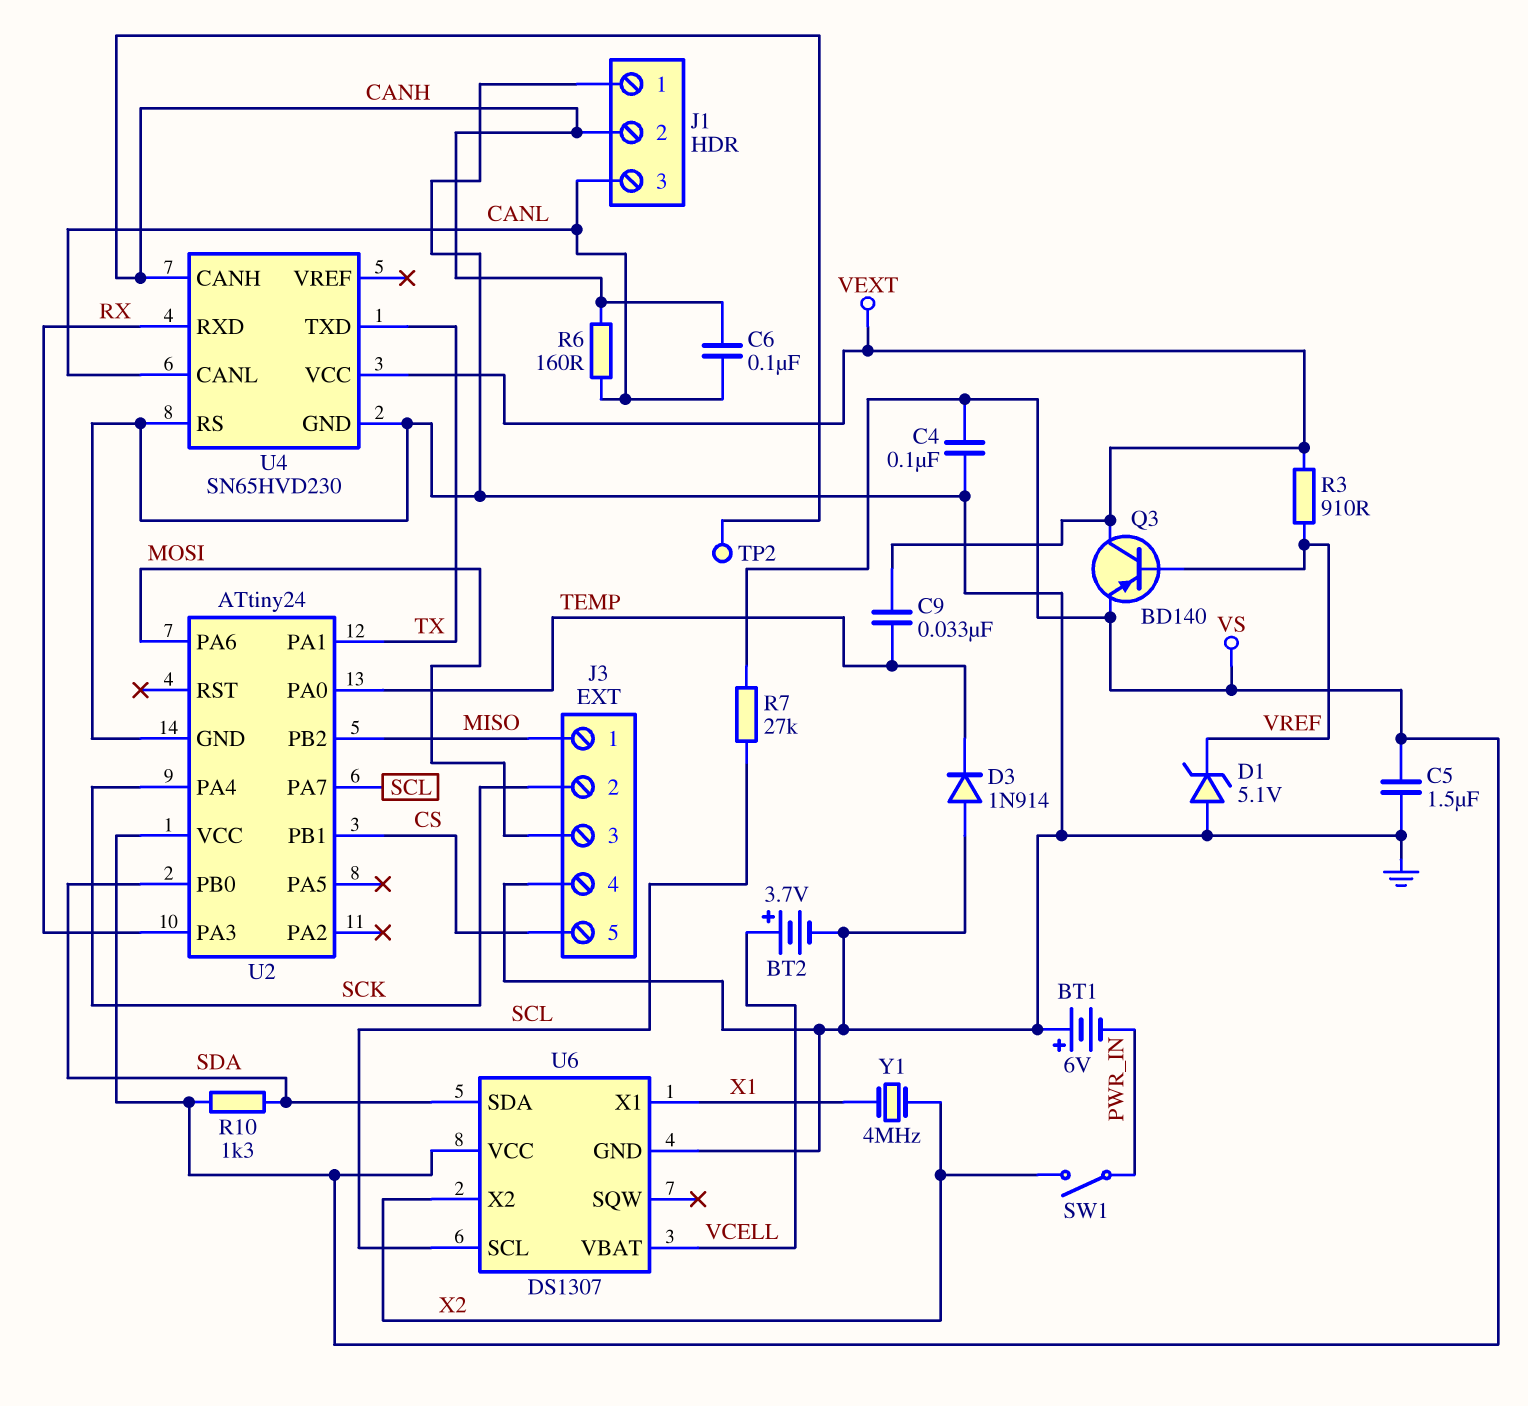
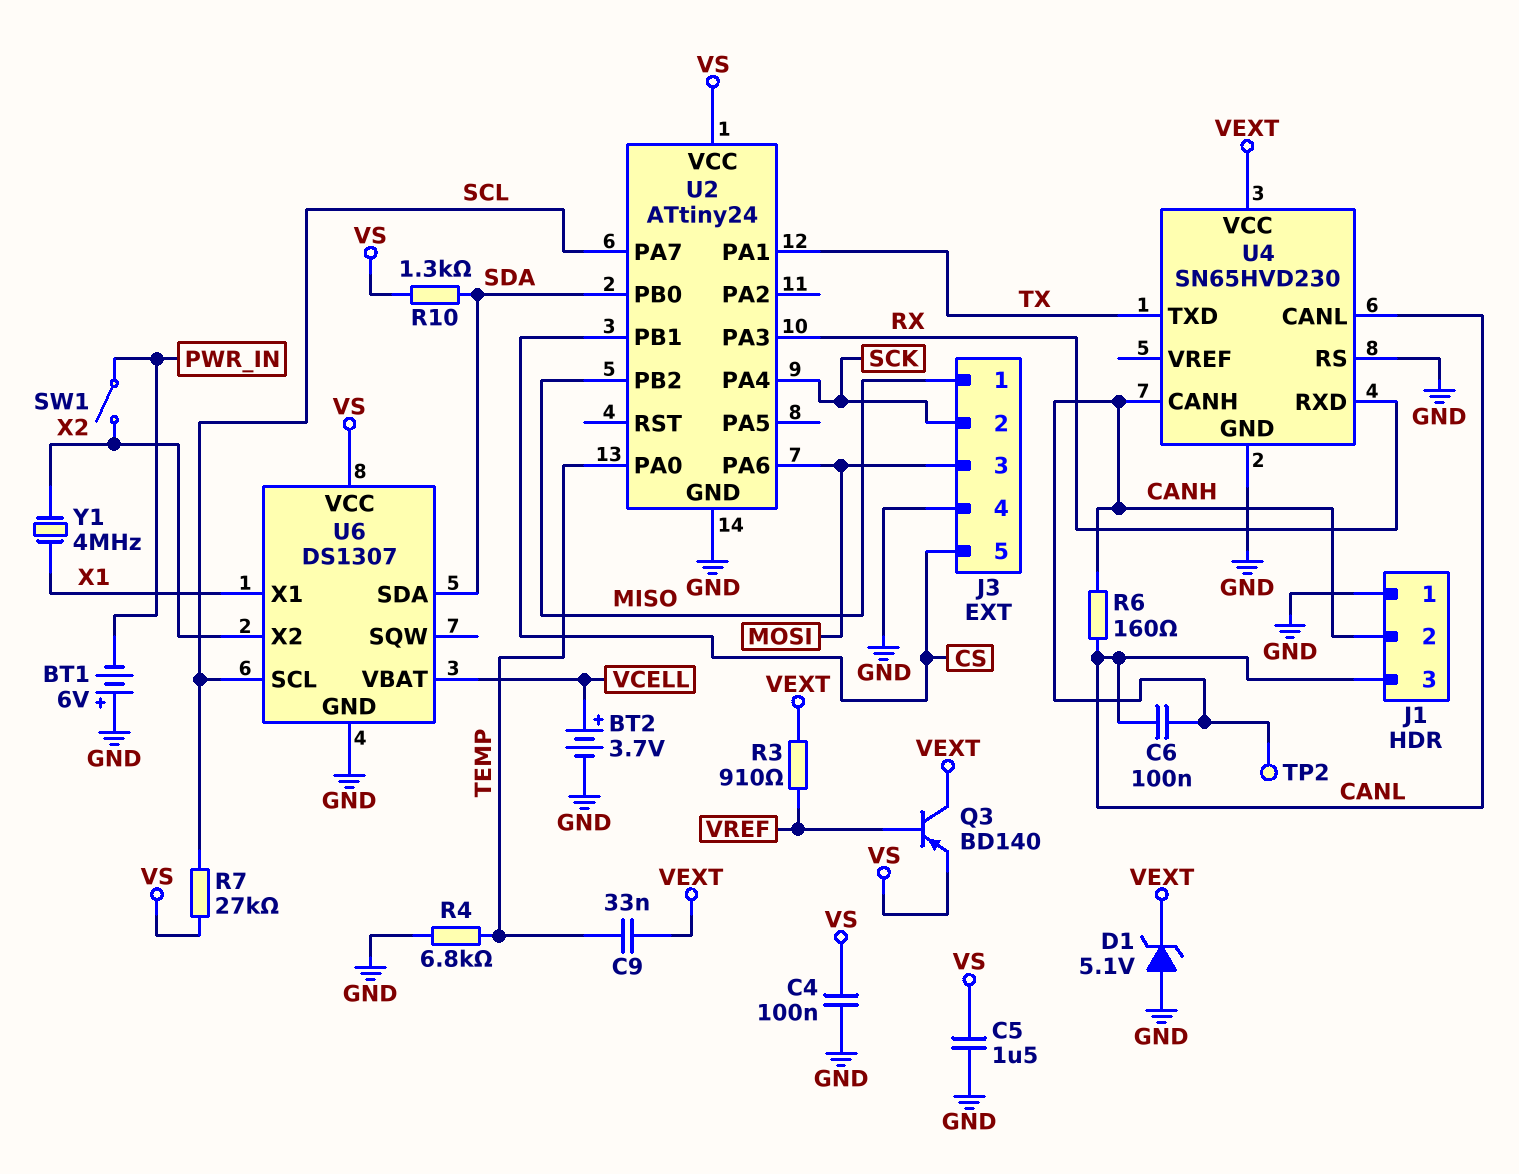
D1: zener 5.1V (A GND, K VREF) -> zener 5.1V (A GND, K VEXT)
D3: diode 1N914 (A GND, K TEMP) -> none
R4: none -> 6.8k (GND, TEMP)

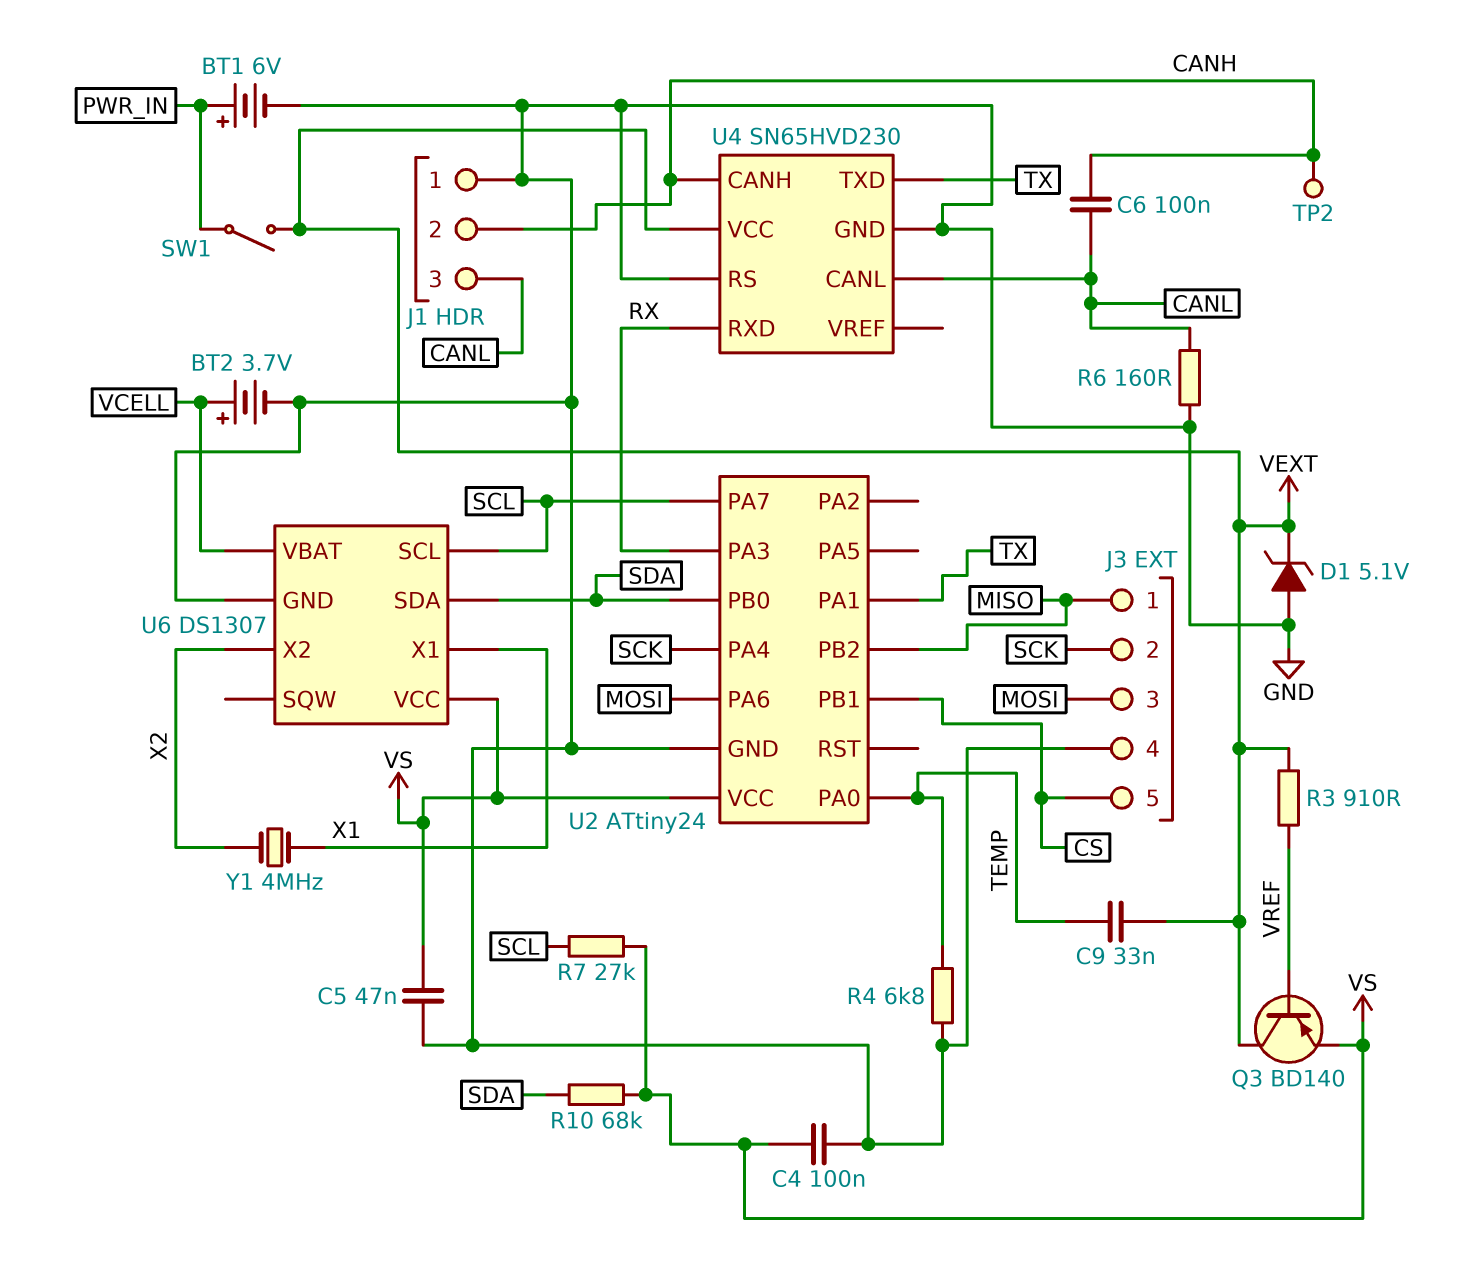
BT1: 6V (plus GND, minus PWR_IN) -> 6V (plus PWR_IN, minus GND)
C5: 1.5uF (GND, VS) -> 47nF (GND, VS)
R6: 160 (CANH, CANL) -> 160 (CANL, GND)
R10: 1.3k (SDA, VS) -> 68k (SDA, VS)
SW1: switch (PWR_IN, X2) -> switch (PWR_IN, VEXT)

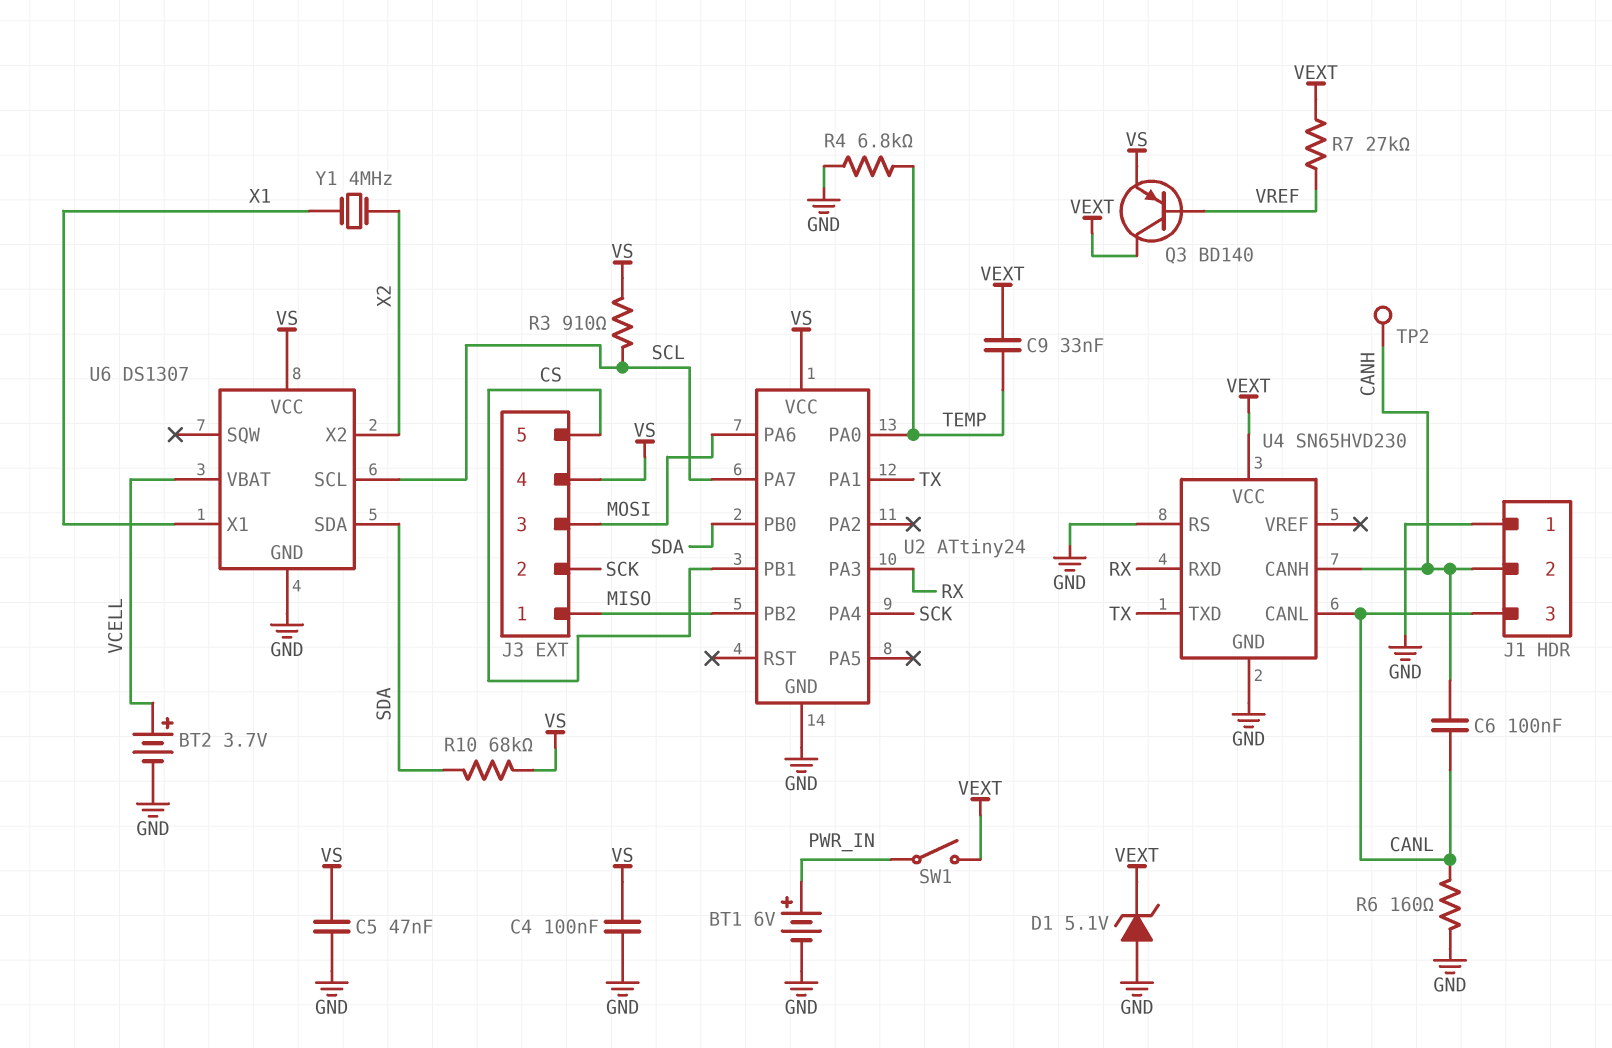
J3 pin 4: GND -> VS
R3: 910 (VEXT, VREF) -> 910 (SCL, VS)
R7: 27k (SCL, VS) -> 27k (VEXT, VREF)

